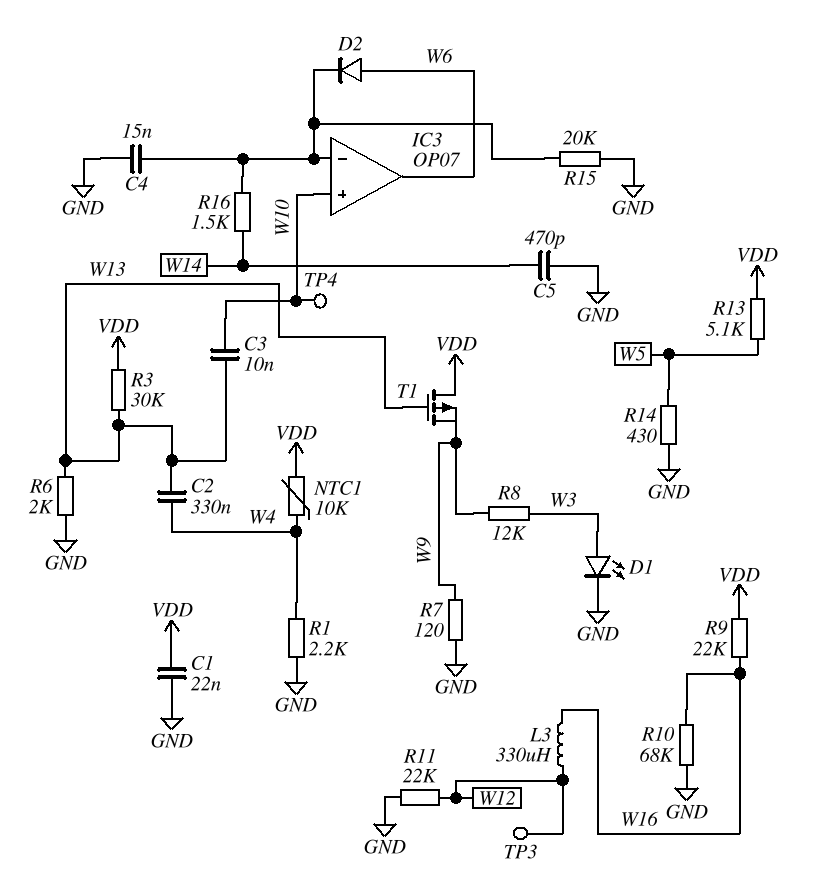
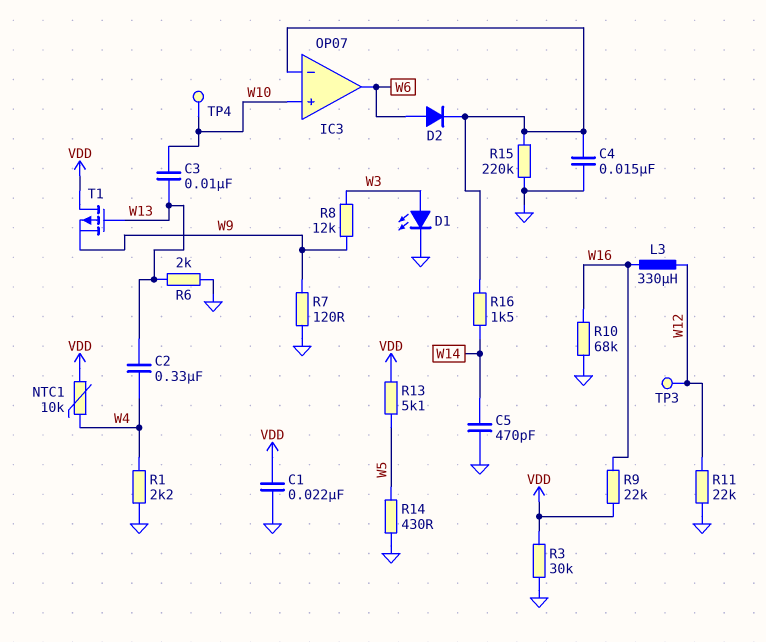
R3: 30k (VDD, W13) -> 30k (GND, VDD)
R15: 20k (GND, IC3/in-) -> 220k (GND, IC3/in-)

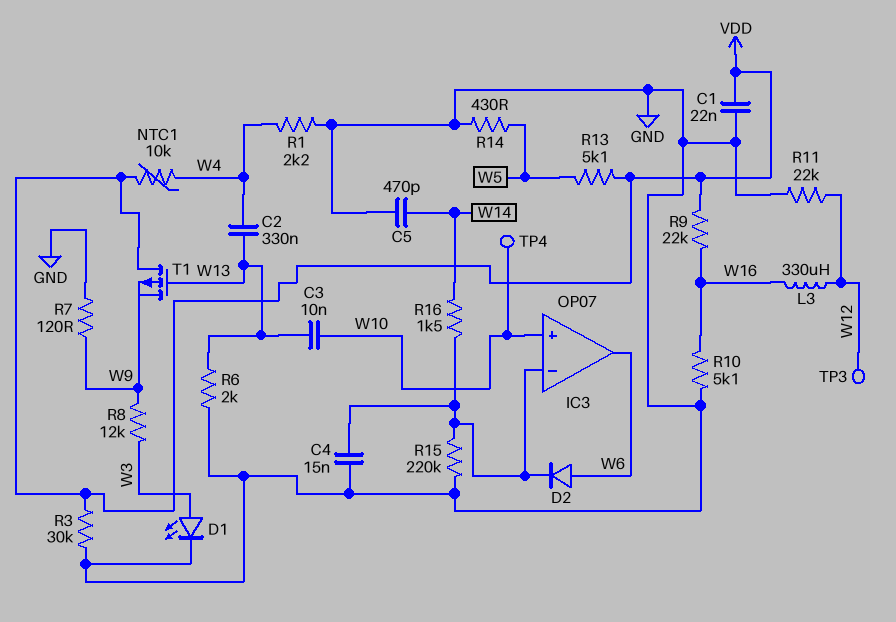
R10: 68k (GND, W16) -> 5.1k (GND, W16)

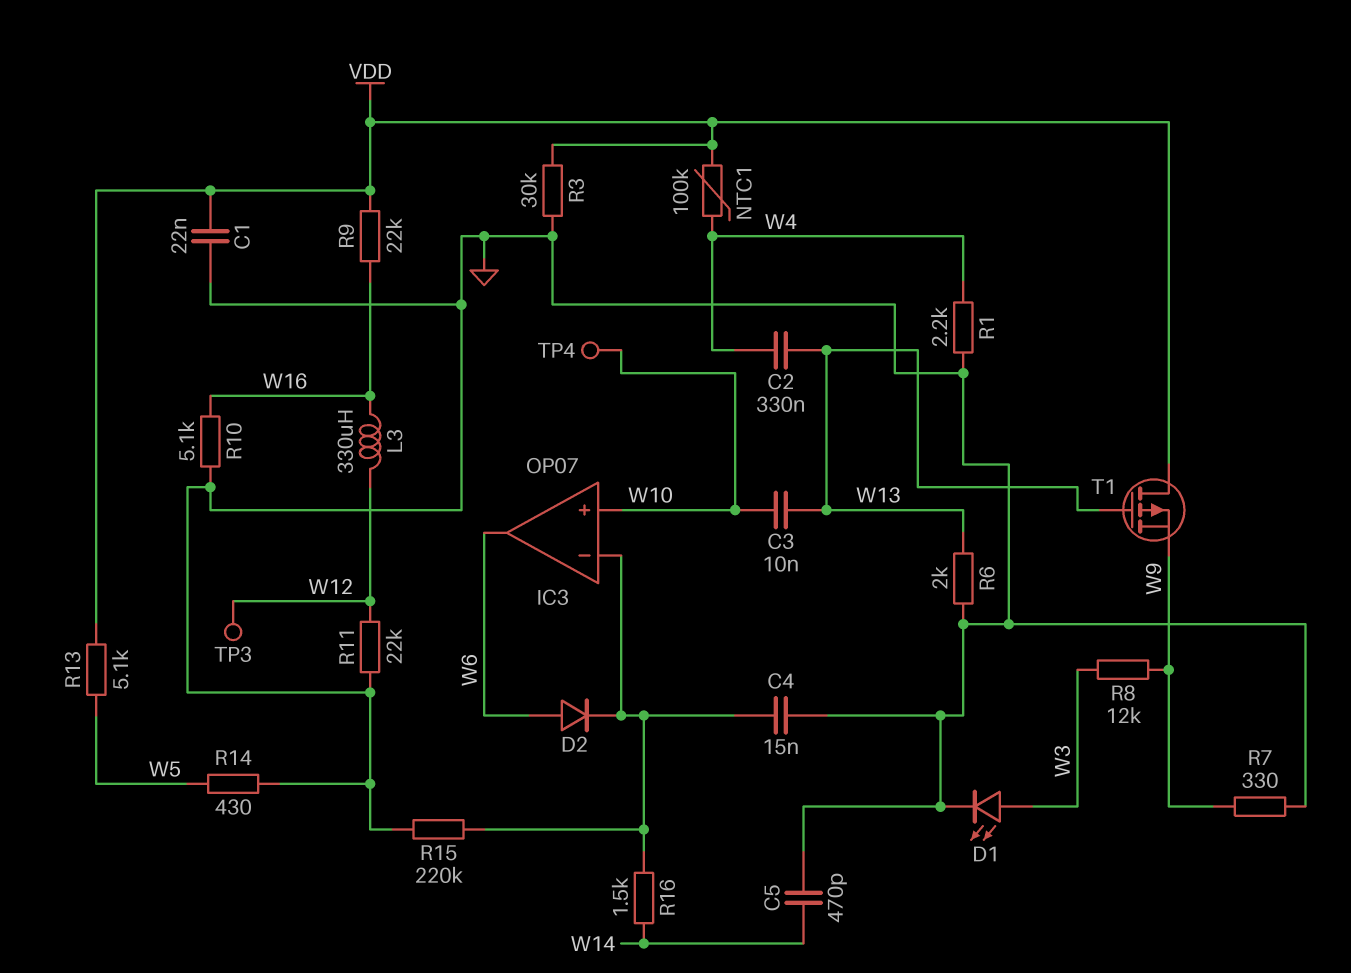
NTC1: 10k (VDD, W4) -> 100k (VDD, W4)
R7: 120 (GND, W9) -> 330 (GND, W9)

